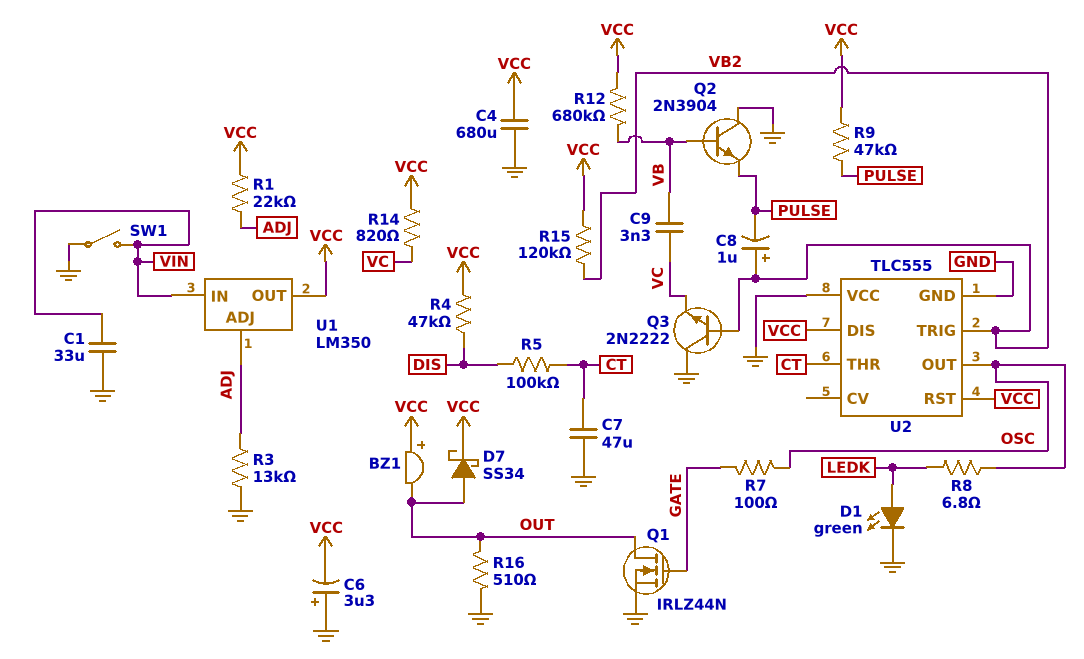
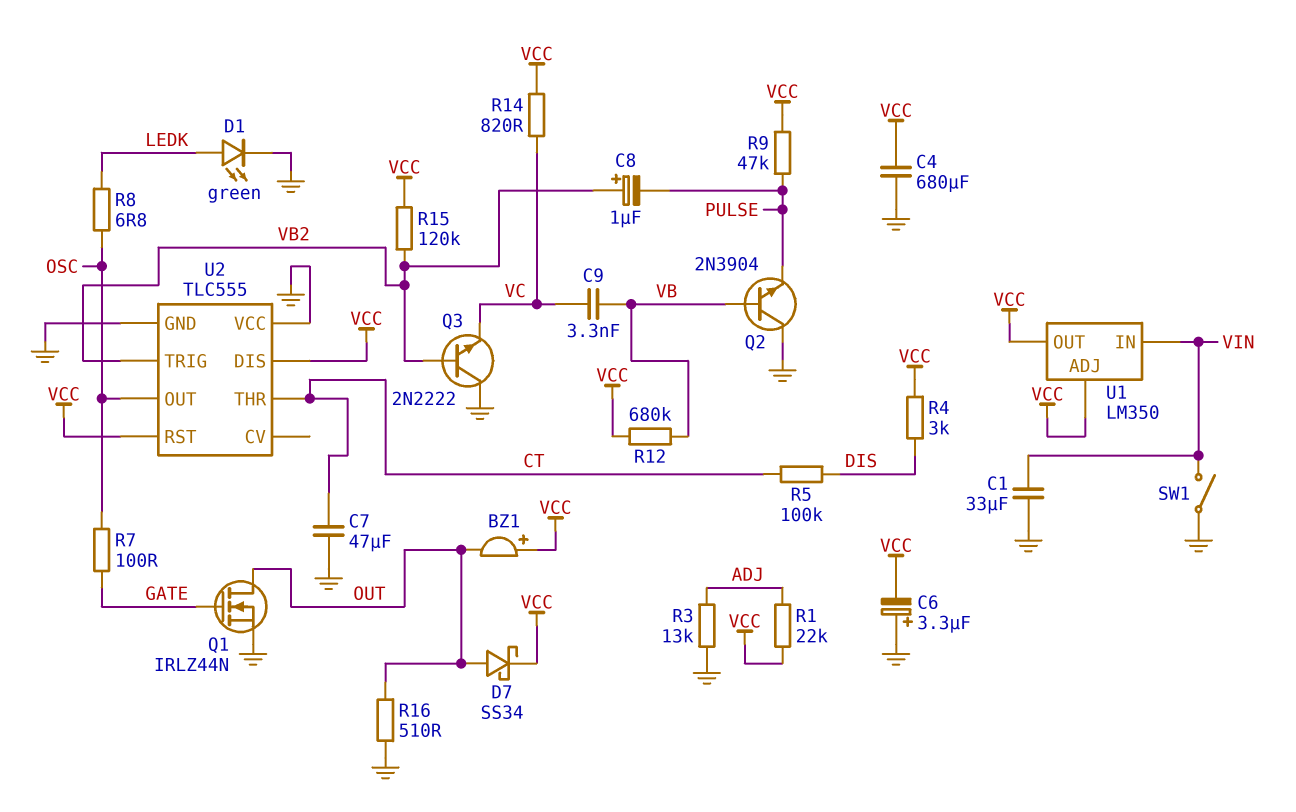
R4: 47k (DIS, VCC) -> 3k (DIS, VCC)
U1 pin ADJ: ADJ -> VCC

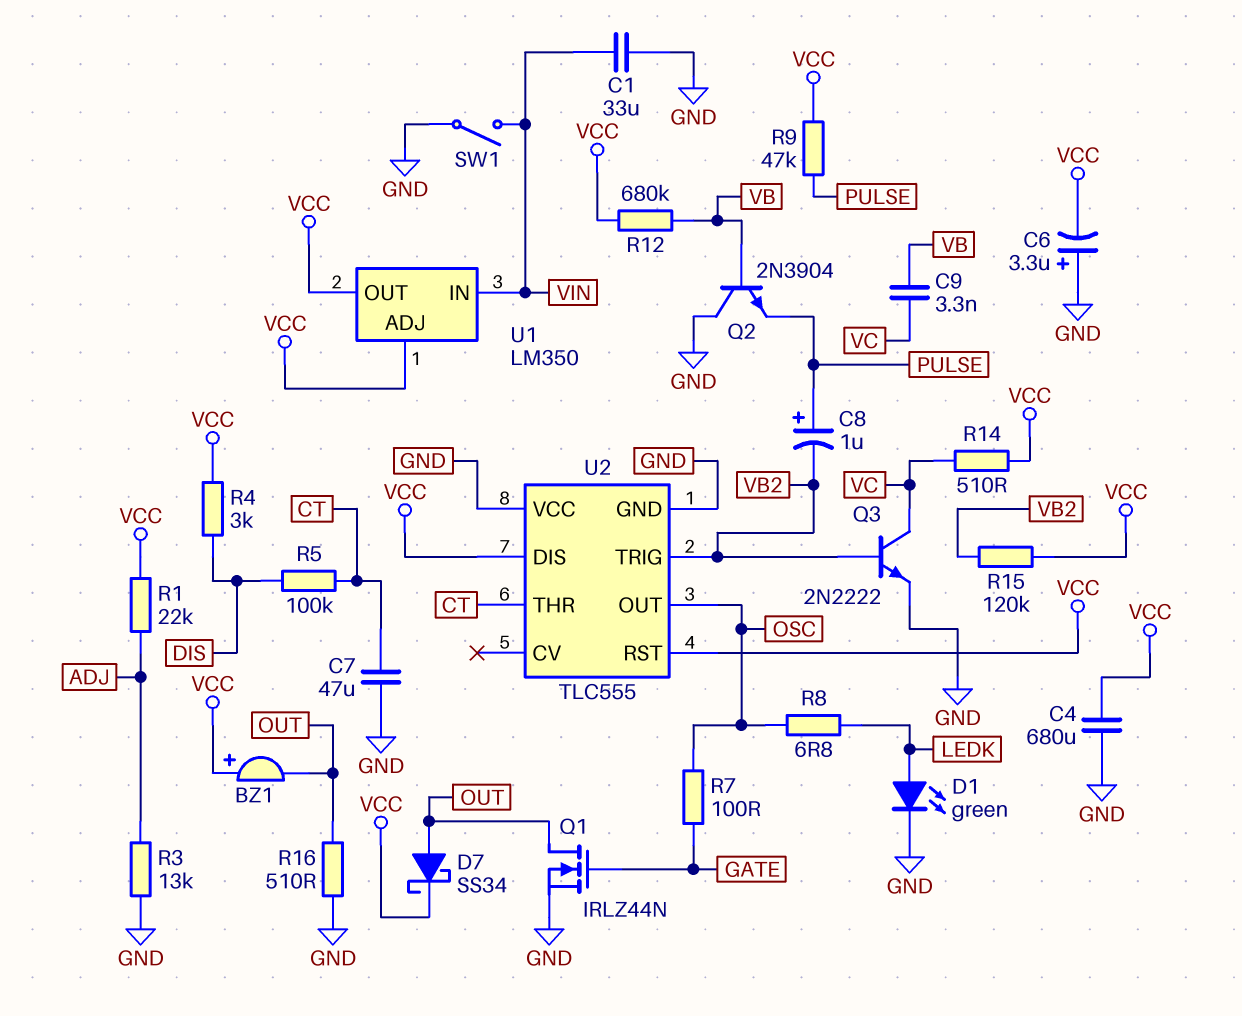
C8: 1uF (plus VB2, minus PULSE) -> 1uF (plus PULSE, minus VB2)
Q3: NPN 2N2222 (B VB2, C GND, E VC) -> NPN 2N2222 (B VB2, C VC, E GND)
R14: 820 (VC, VCC) -> 510 (VC, VCC)

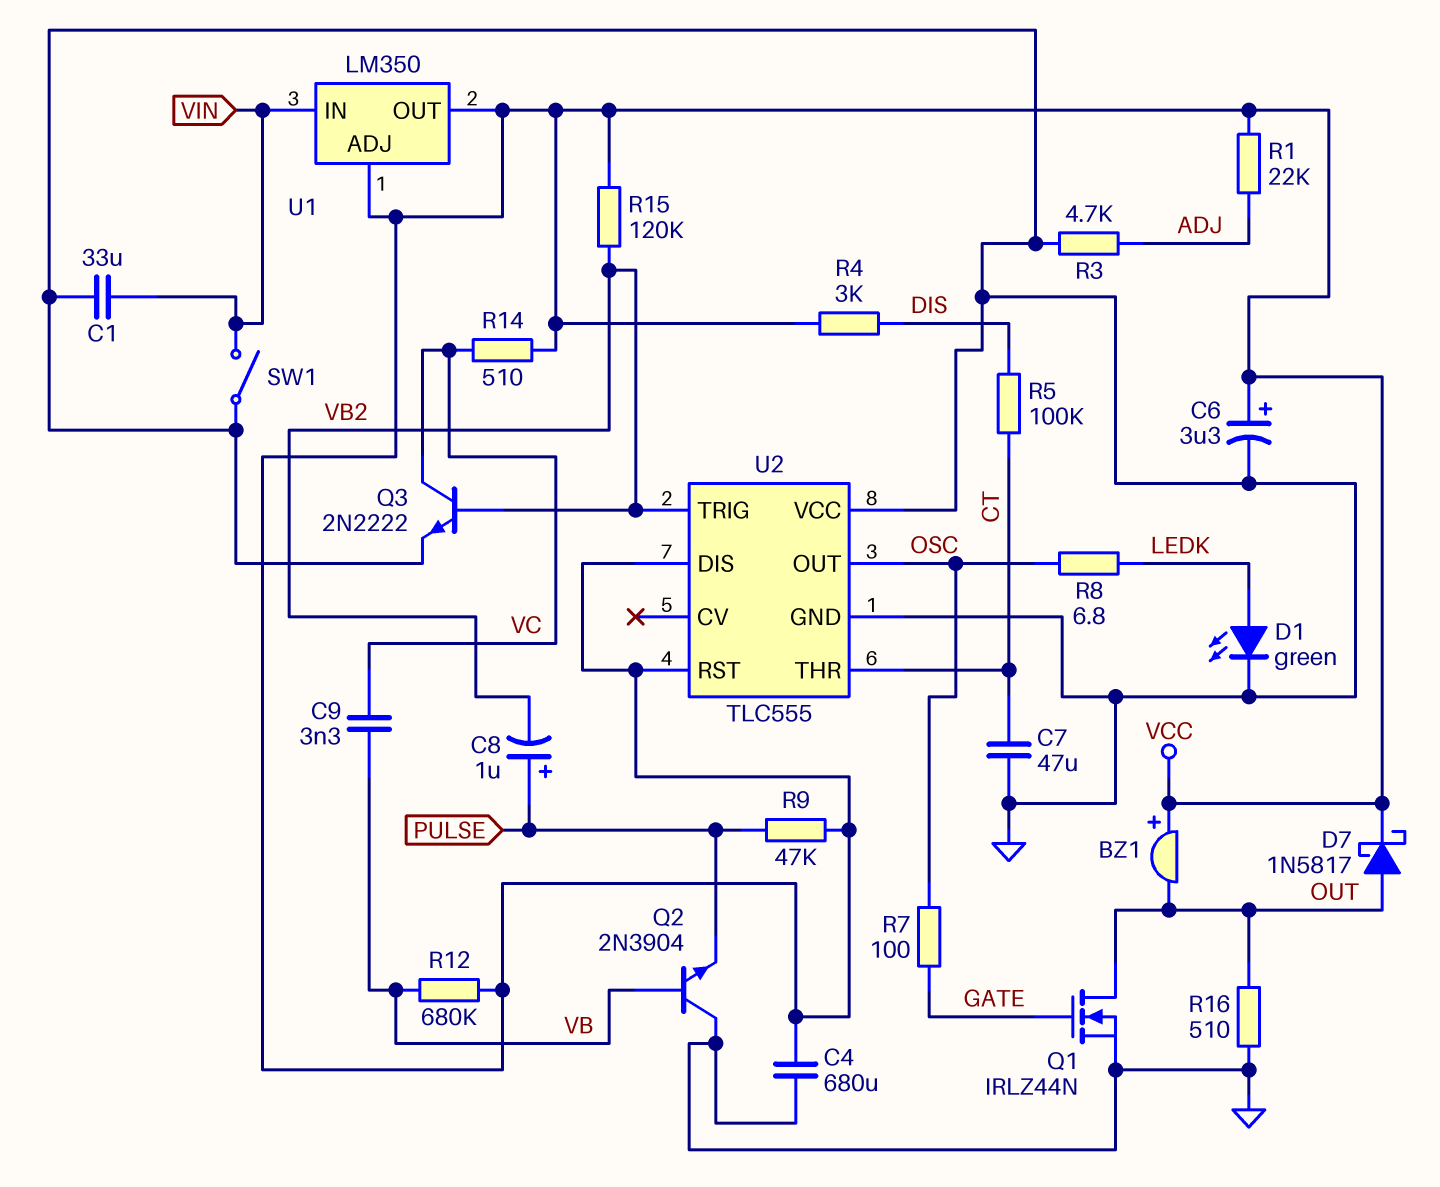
C6: 3.3uF (plus GND, minus VCC) -> 3.3uF (plus VCC, minus GND)
D7: schottky SS34 (A OUT, K VCC) -> schottky 1N5817 (A OUT, K VCC)
R3: 13k (ADJ, GND) -> 4.7k (ADJ, GND)

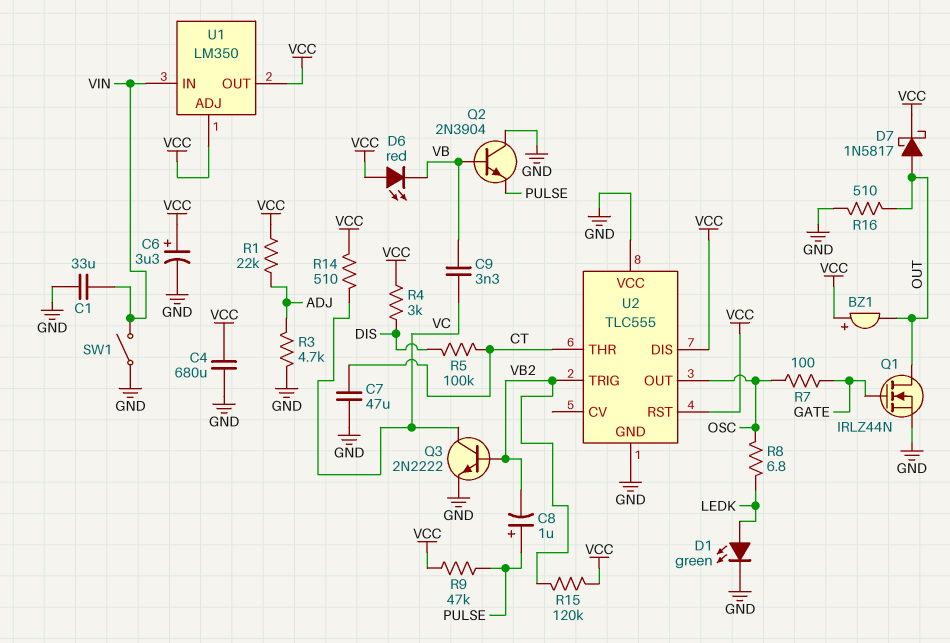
D6: none -> LED red (A VCC, K VB)
R12: 680k (VB, VCC) -> none

